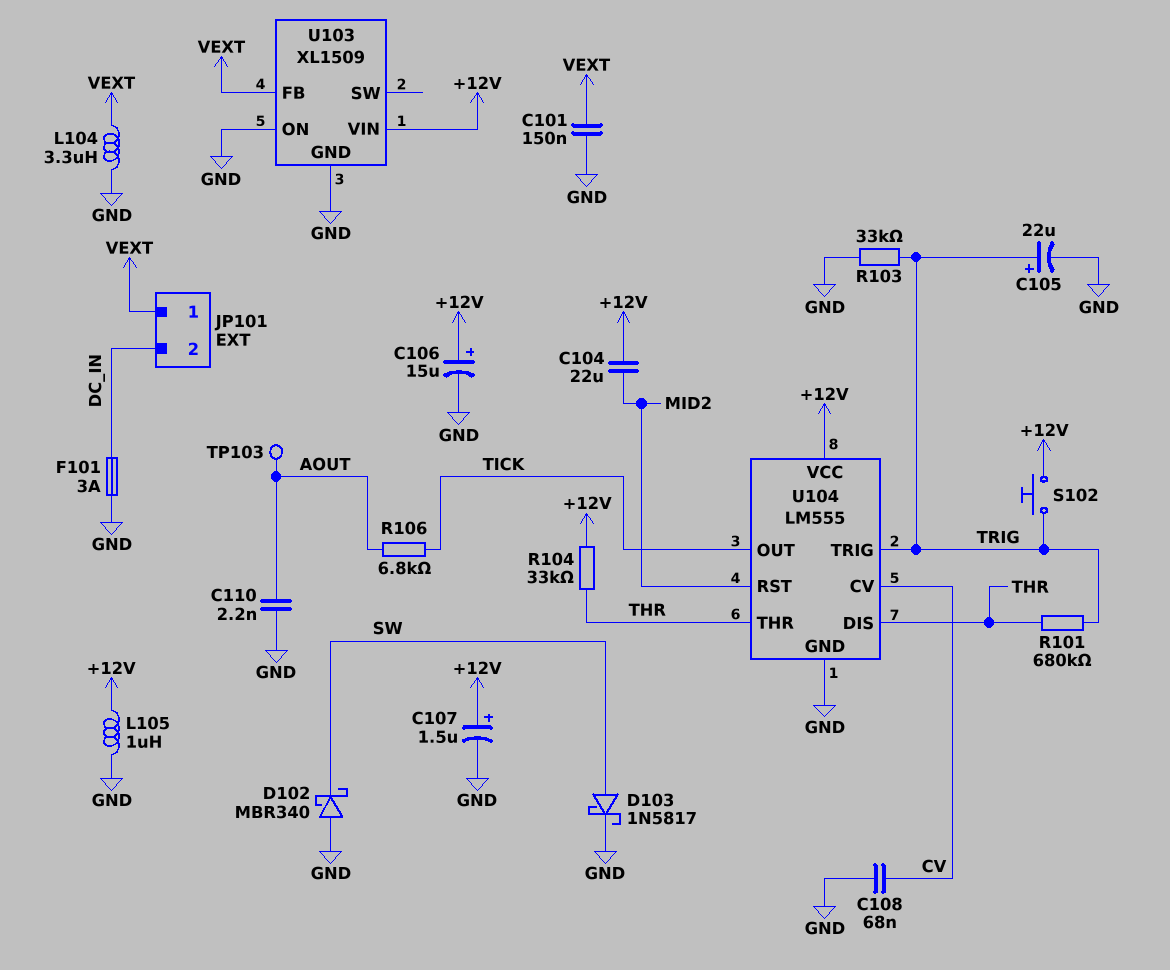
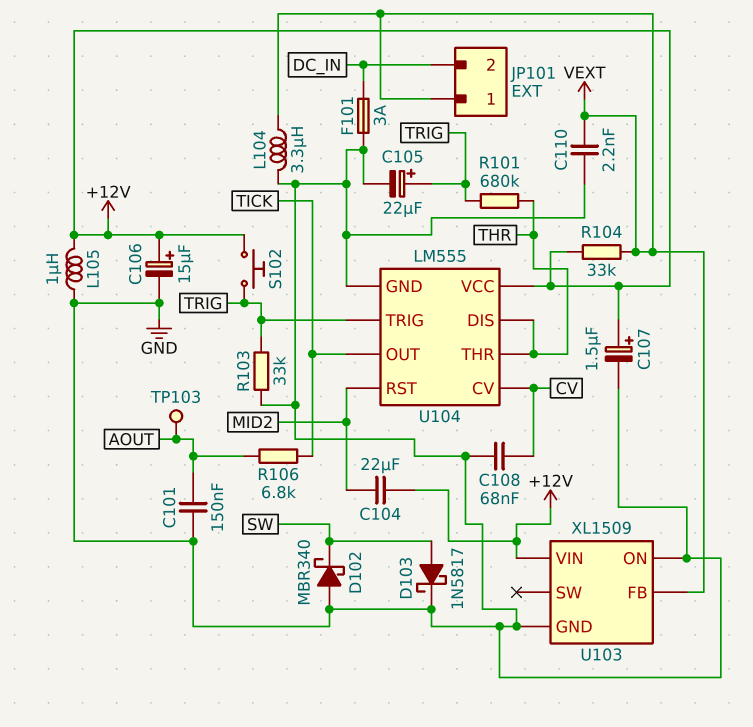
C101: 150nF (GND, VEXT) -> 150nF (AOUT, GND)
C110: 2.2nF (AOUT, GND) -> 2.2nF (GND, VEXT)
R104: 33k (+12V, THR) -> 33k (+12V, VEXT)

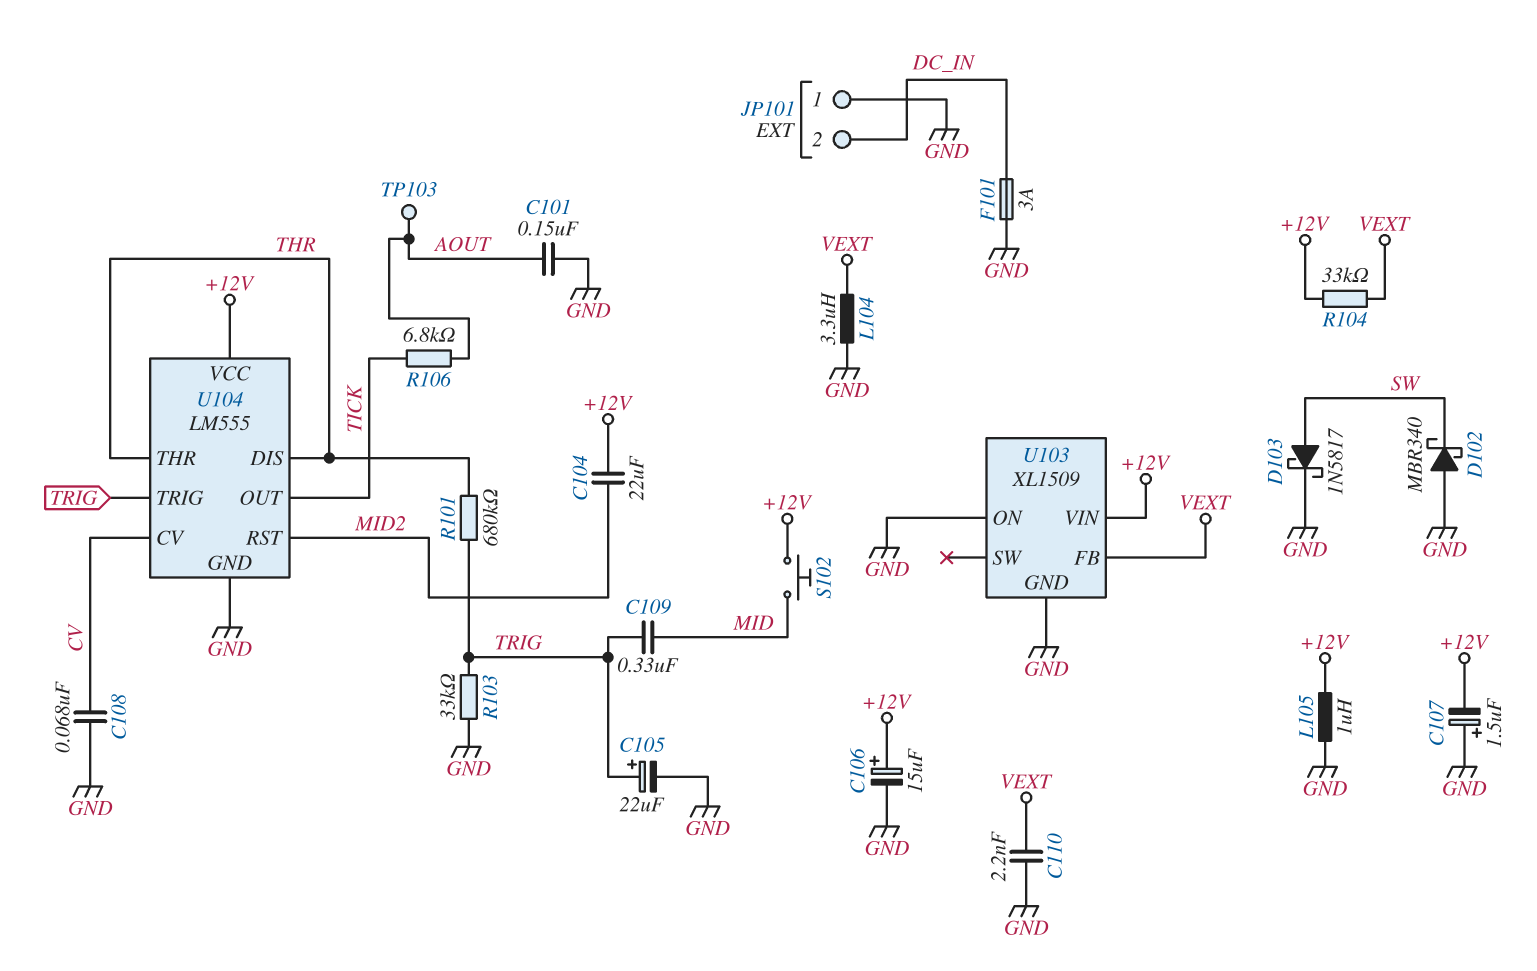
C107: 1.5uF (plus +12V, minus GND) -> 1.5uF (plus GND, minus +12V)
C109: none -> 330nF (MID, TRIG)
JP101 pin 1: VEXT -> GND
S102: button (+12V, TRIG) -> button (+12V, MID)

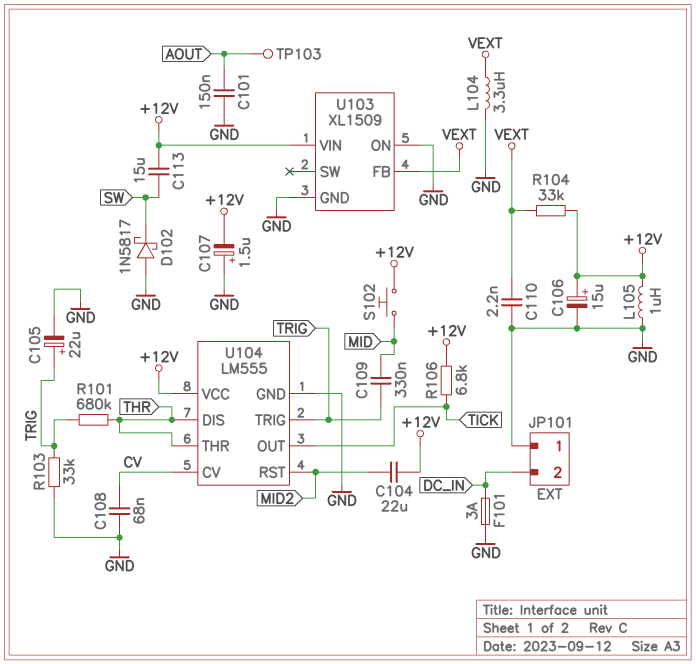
C113: none -> 15uF (+12V, SW)
D102: schottky MBR340 (A GND, K SW) -> schottky 1N5817 (A GND, K SW)
D103: schottky 1N5817 (A SW, K GND) -> none
R106: 6.8k (AOUT, TICK) -> 6.8k (+12V, TICK)

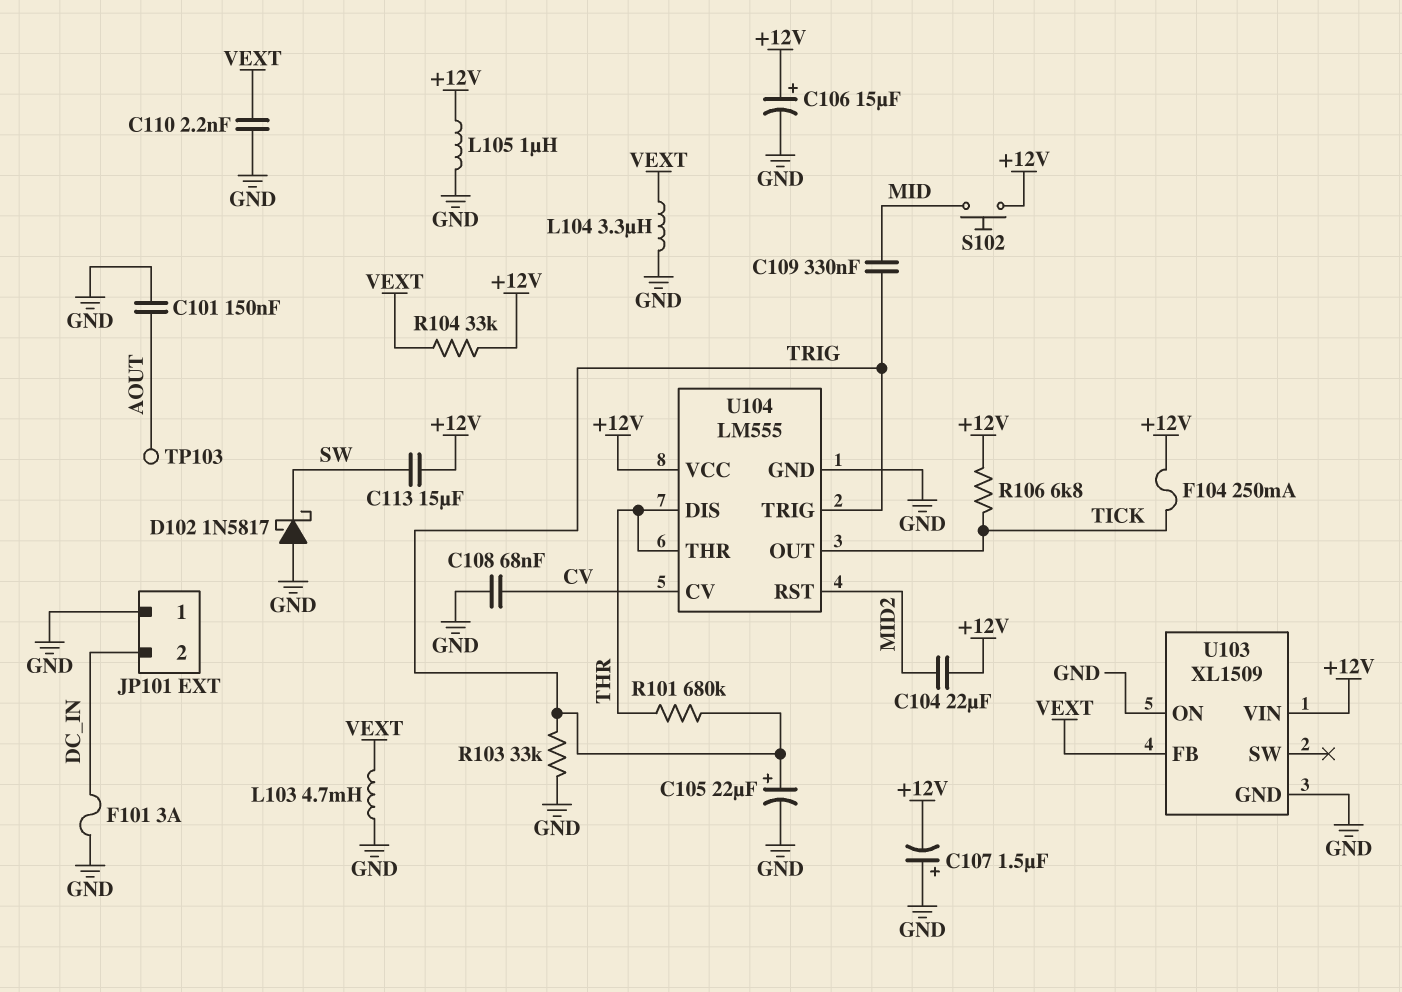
F104: none -> 250mA (+12V, TICK)
L103: none -> 4.7mH (GND, VEXT)

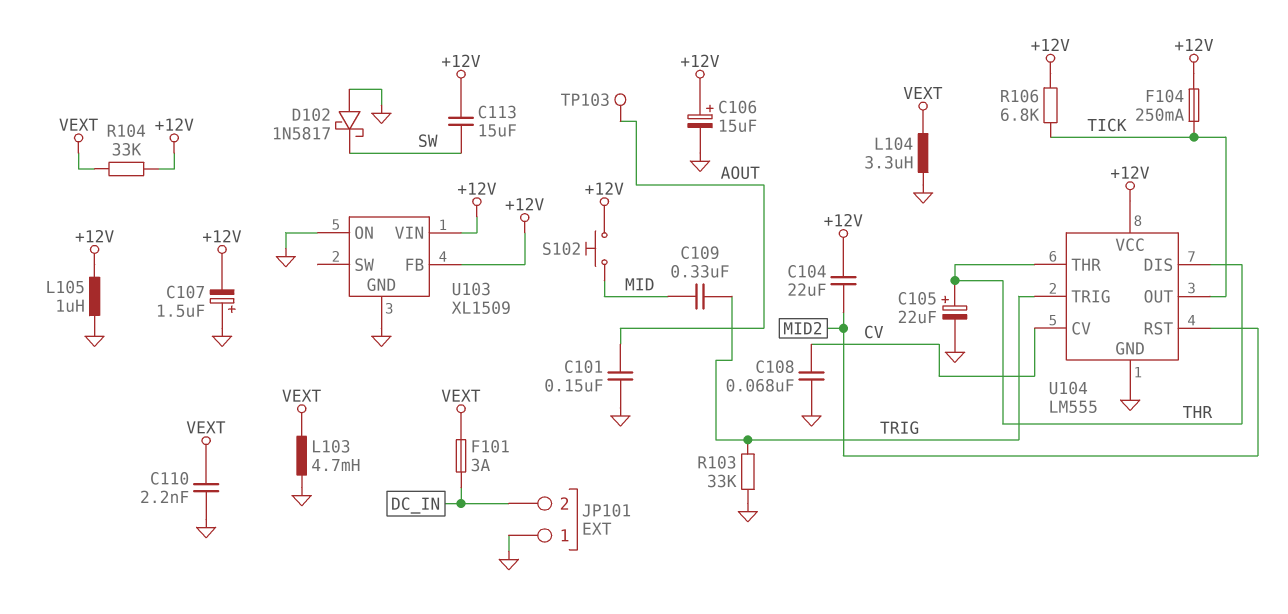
C105: 22uF (plus TRIG, minus GND) -> 22uF (plus THR, minus GND)
F101: 3A (DC_IN, GND) -> 3A (DC_IN, VEXT)
R101: 680k (THR, TRIG) -> none
U103 pin FB: VEXT -> +12V

